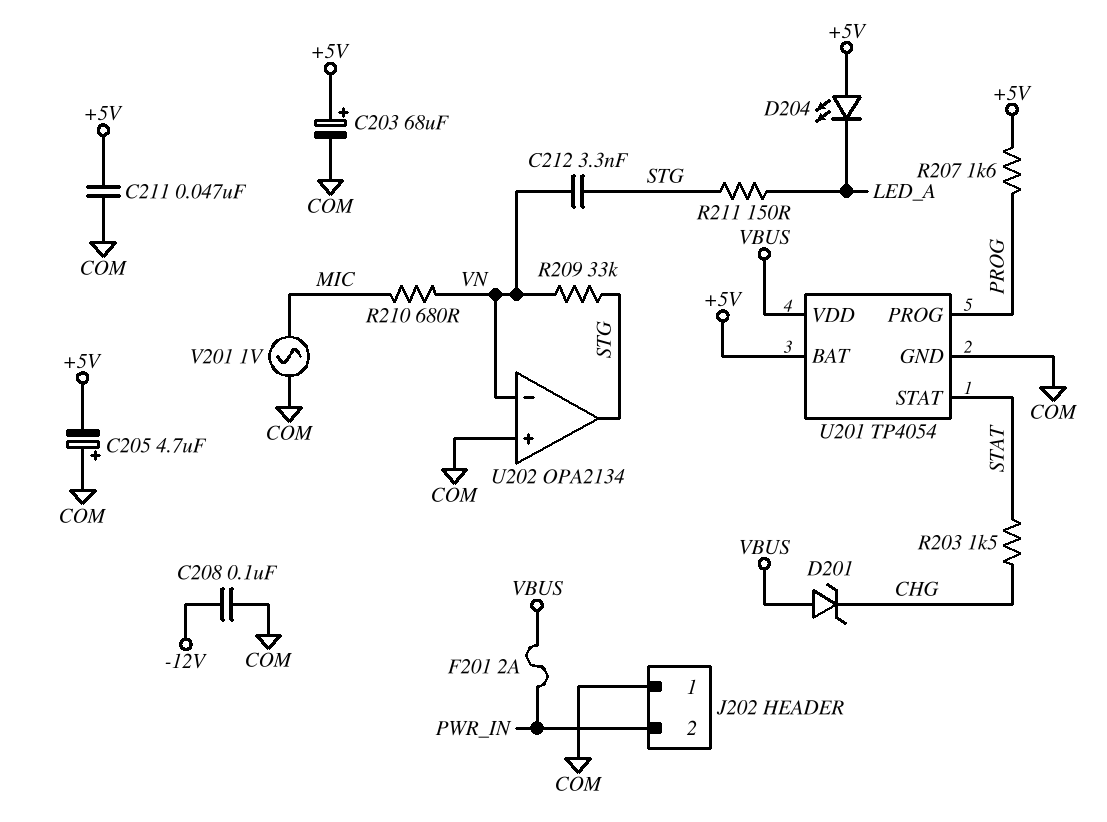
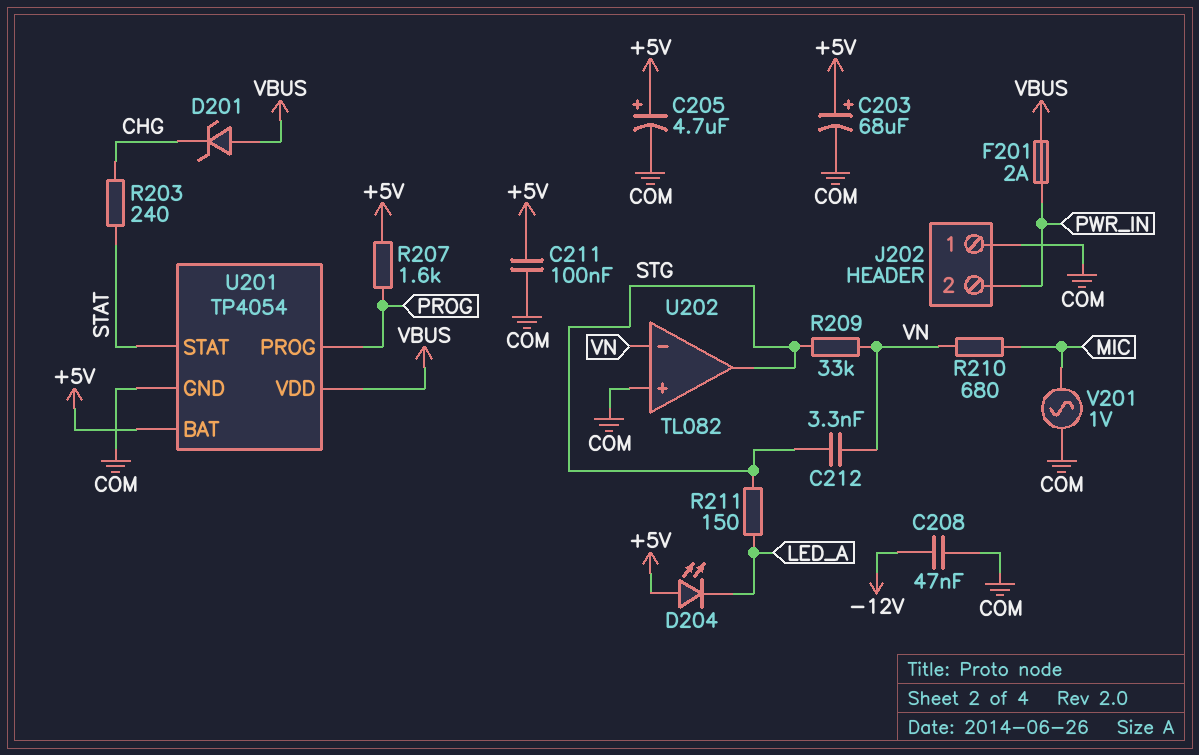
C205: 4.7uF (plus COM, minus +5V) -> 4.7uF (plus +5V, minus COM)
C208: 100nF (-12V, COM) -> 47nF (-12V, COM)
C211: 47nF (+5V, COM) -> 100nF (+5V, COM)
R203: 1.5k (CHG, STAT) -> 240 (CHG, STAT)
U202: OPA2134 -> TL082

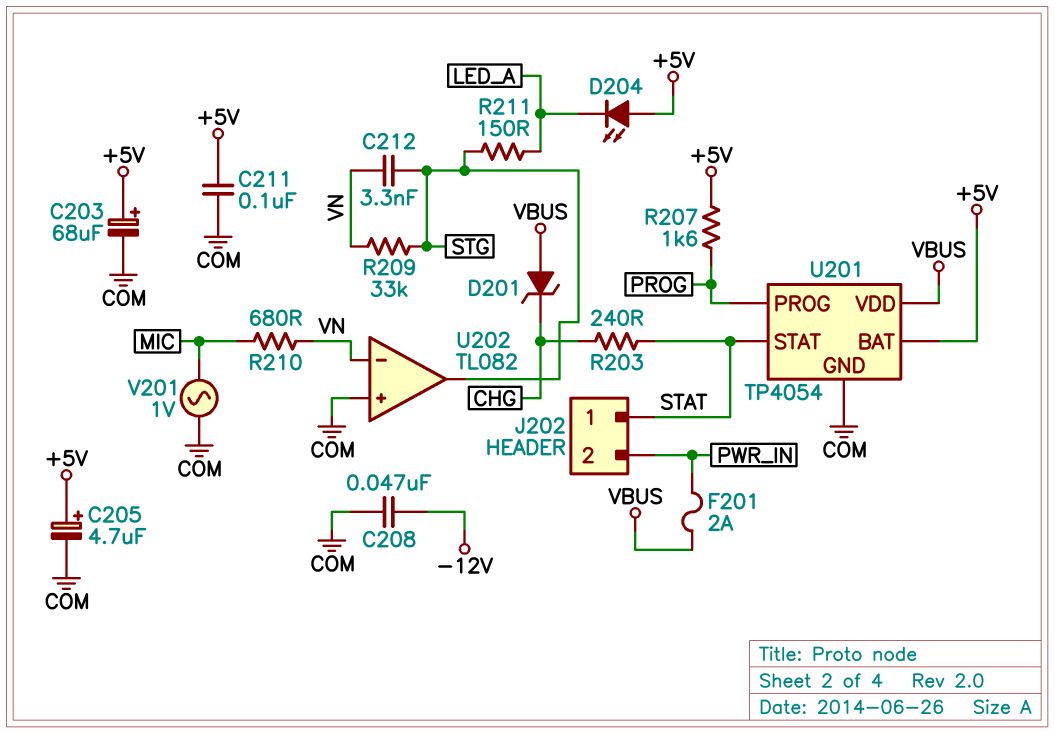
J202 pin 1: COM -> STAT

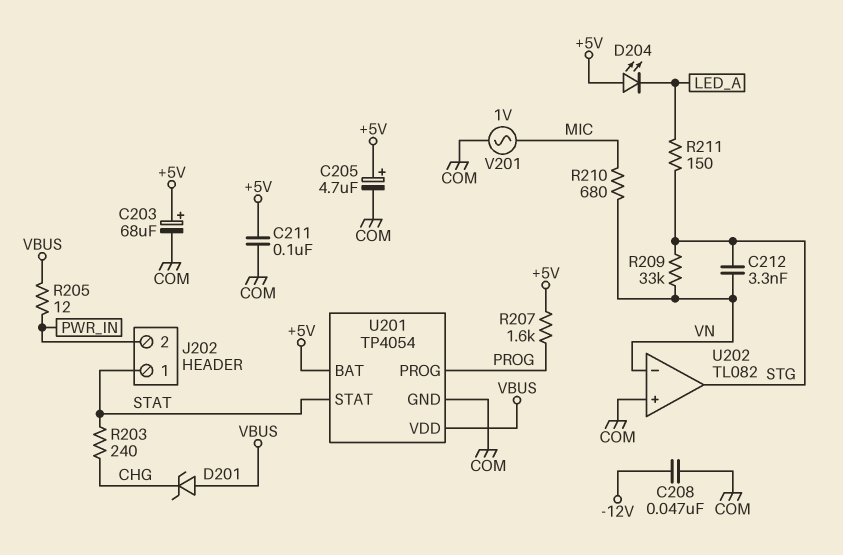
F201: 2A (PWR_IN, VBUS) -> none
R205: none -> 12 (PWR_IN, VBUS)

